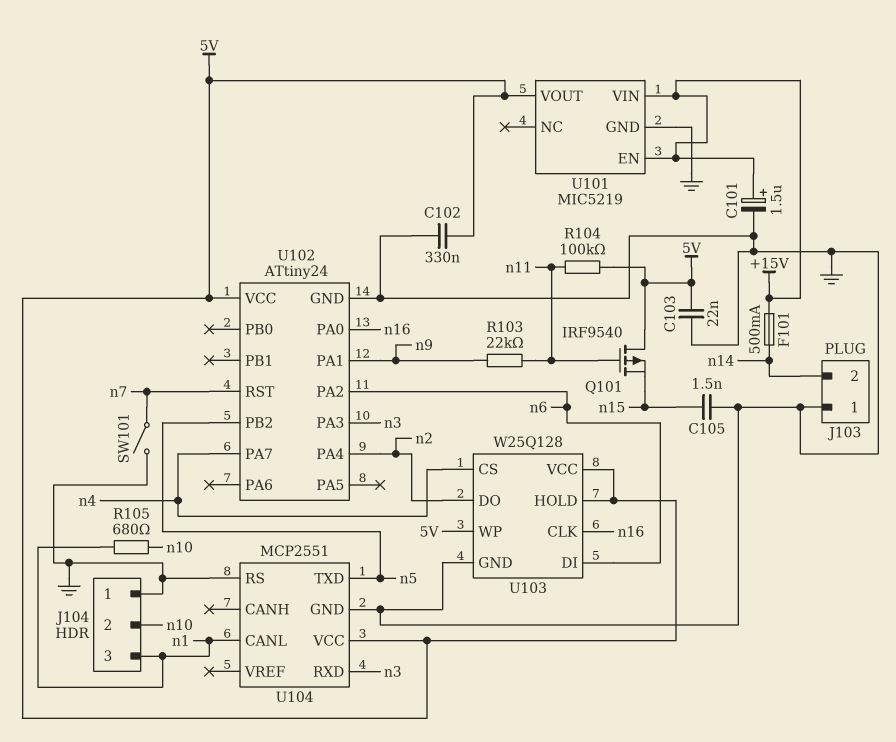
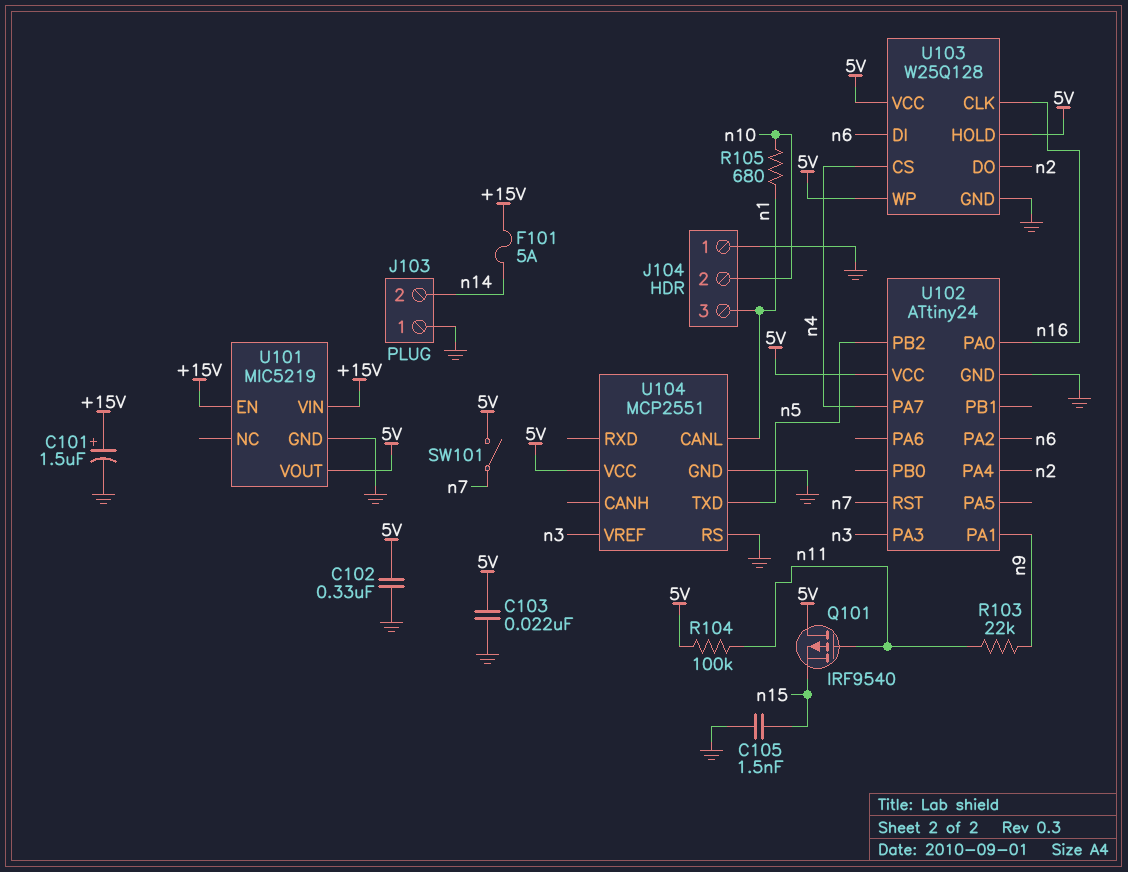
F101: 500mA (+15V, n14) -> 5A (+15V, n14)
SW101: switch (GND, n7) -> switch (5V, n7)
U104 pin RXD: n3 -> none
U104 pin VREF: none -> n3

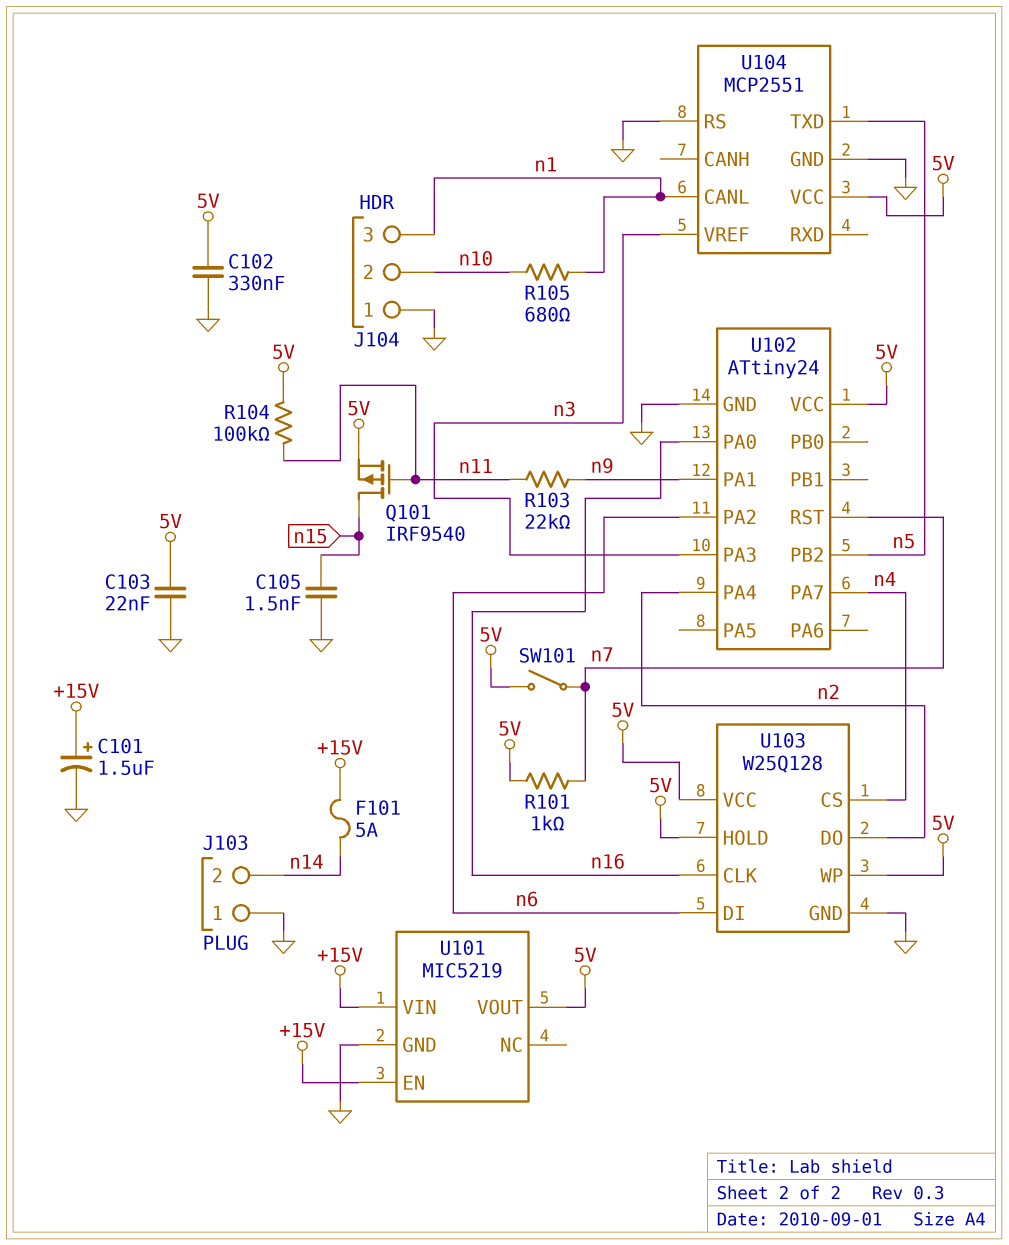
Q101: PMOS IRF9540 (G n11, D 5V, S n15) -> PMOS IRF9540 (G n11, D n15, S 5V)
R101: none -> 1k (5V, n7)

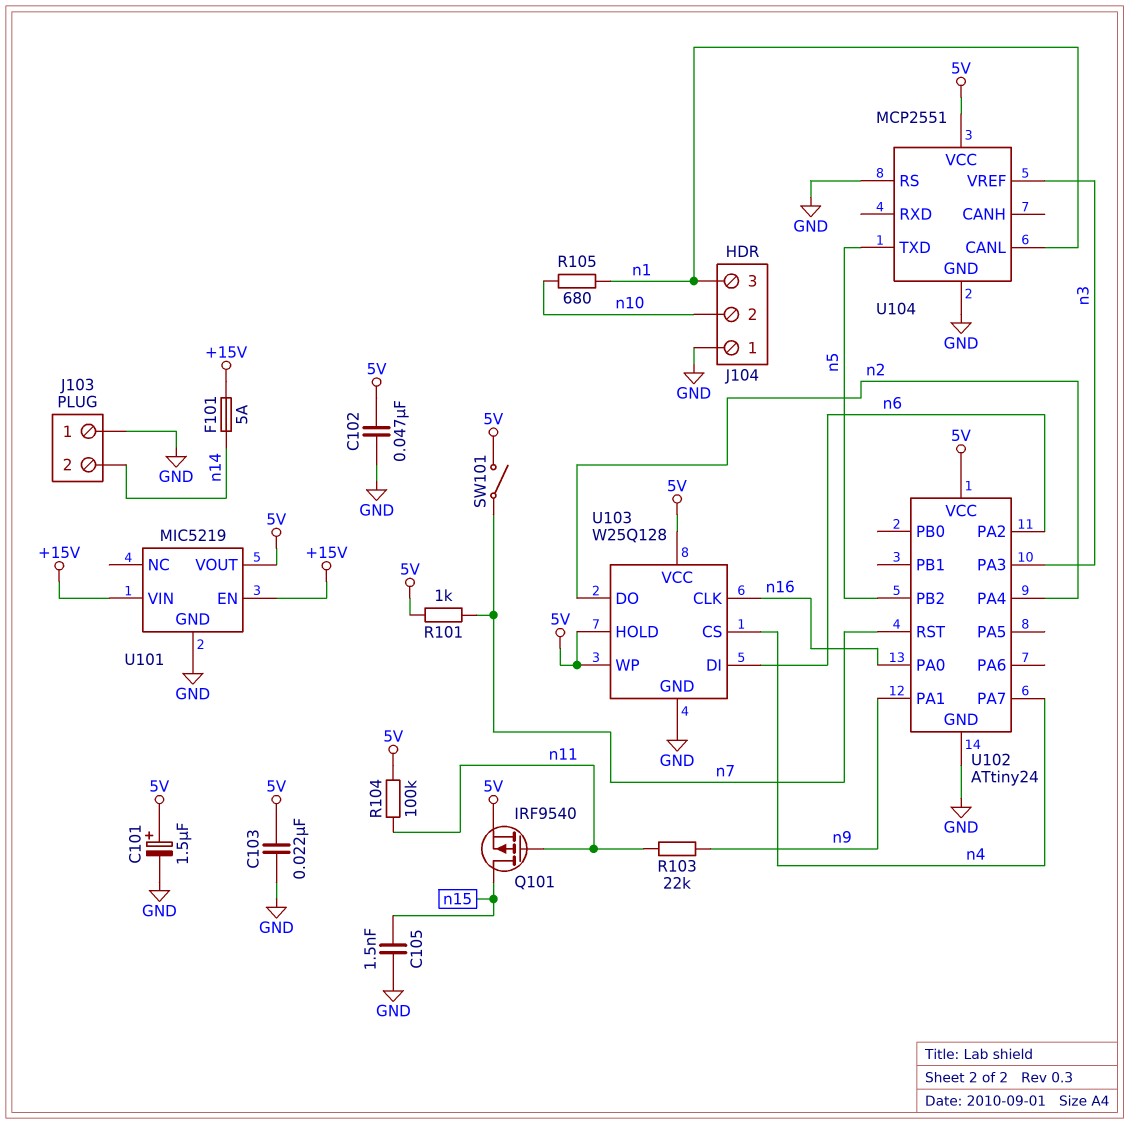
C101: 1.5uF (plus +15V, minus GND) -> 1.5uF (plus 5V, minus GND)
C102: 330nF (5V, GND) -> 47nF (5V, GND)

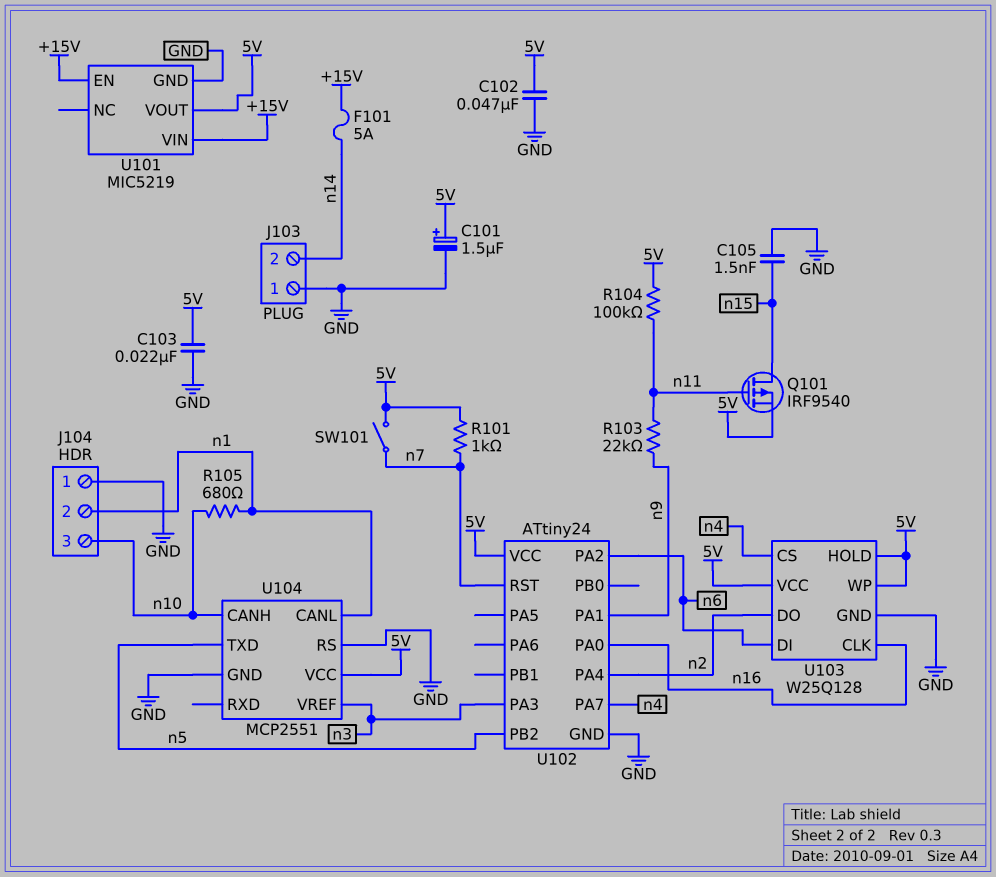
J104 pin 2: n10 -> n1
J104 pin 3: n1 -> n10
U104 pin CANH: none -> n10

